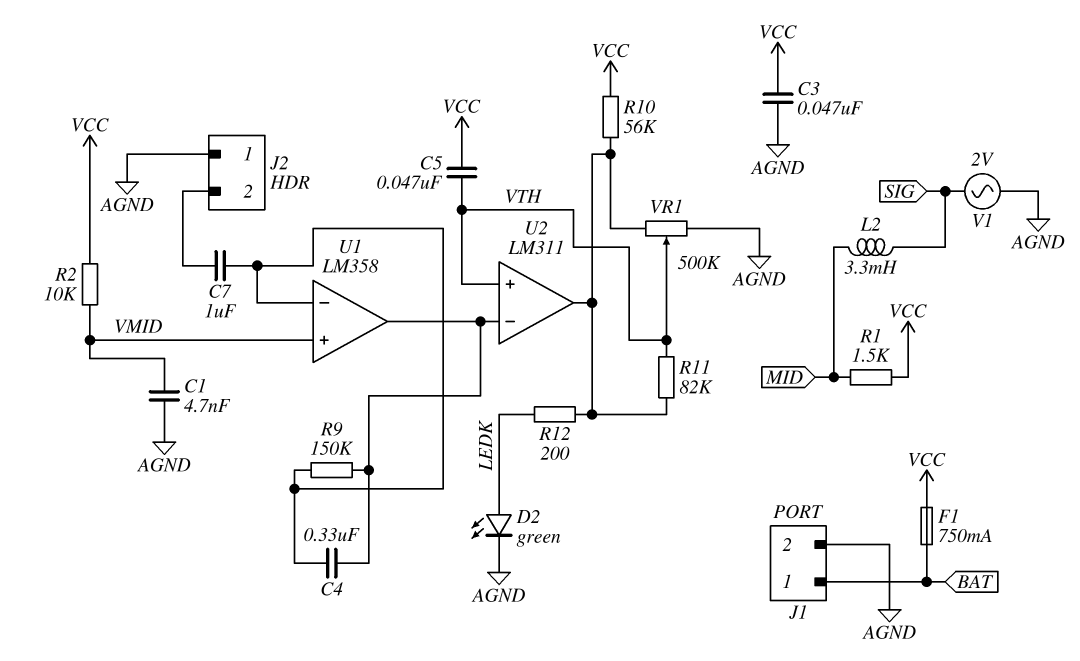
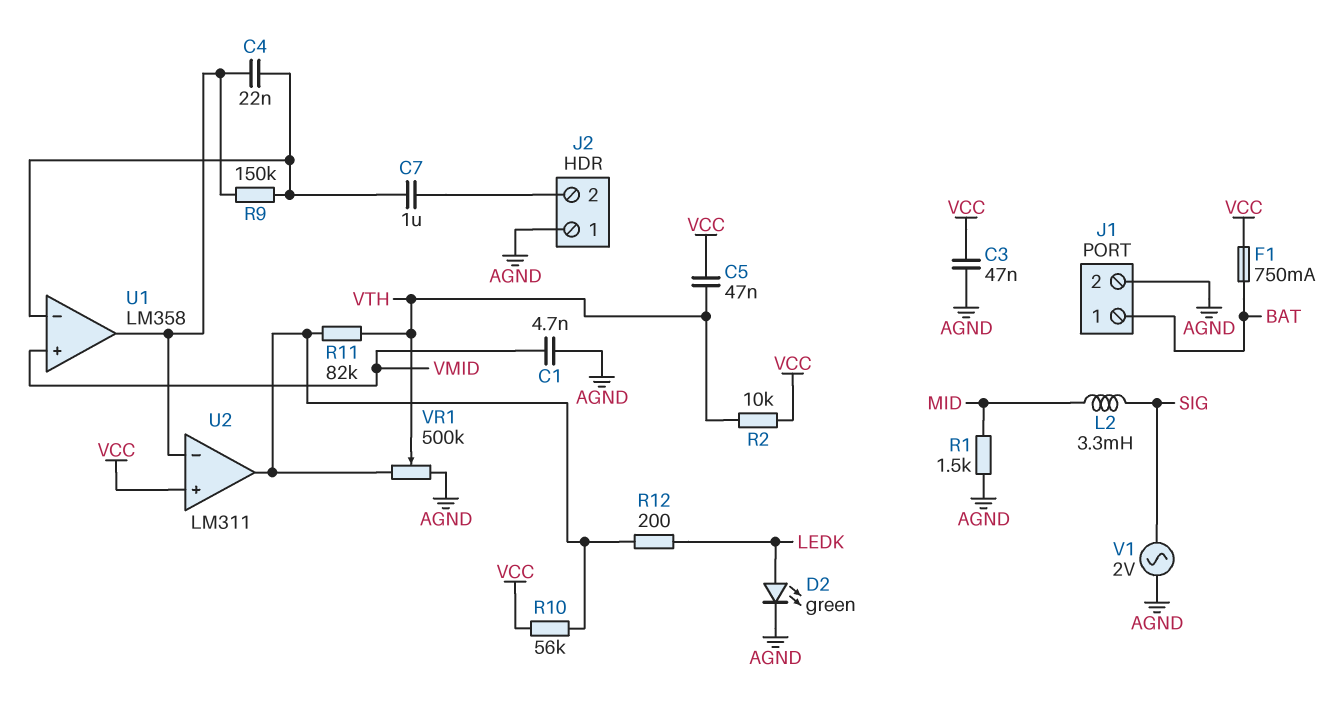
C4: 330nF (U1/in-, U1/out) -> 22nF (U1/in-, U1/out)
R1: 1.5k (MID, VCC) -> 1.5k (AGND, MID)
R2: 10k (VCC, VMID) -> 10k (VCC, VTH)
U2 pin in+: VTH -> VCC

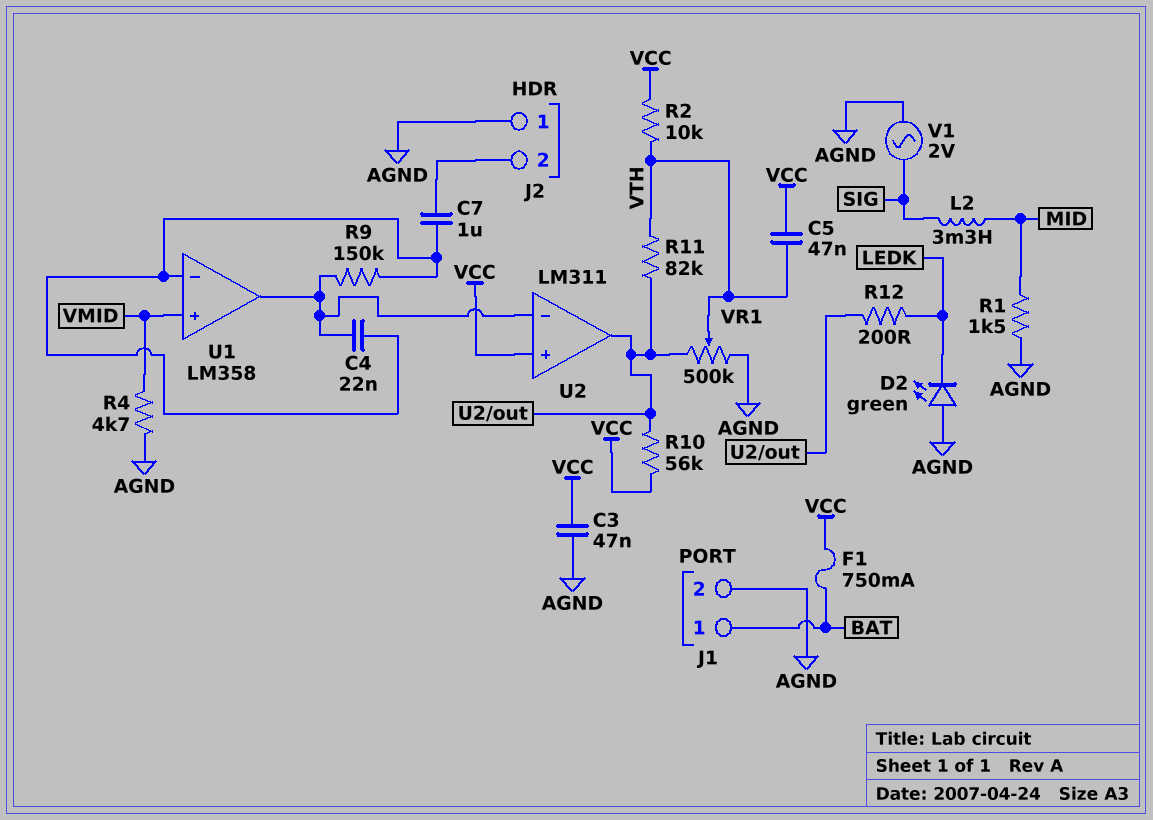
C1: 4.7nF (AGND, VMID) -> none
D2: LED green (A LEDK, K AGND) -> LED green (A AGND, K LEDK)
R4: none -> 4.7k (AGND, VMID)

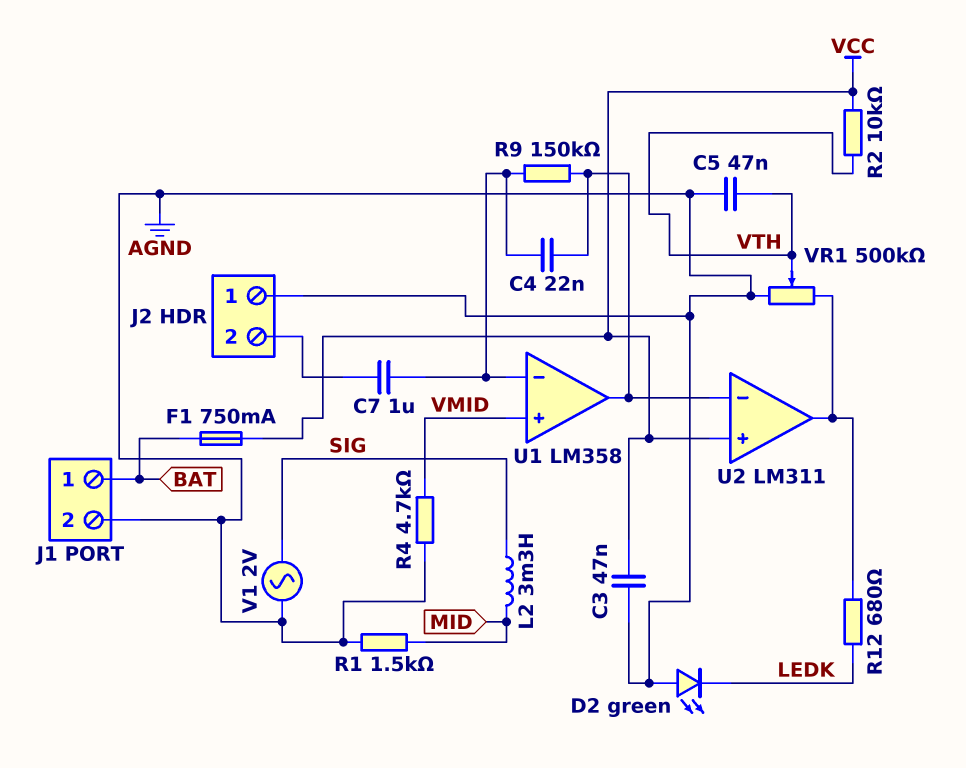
C5: 47nF (VCC, VTH) -> 47nF (AGND, VTH)
R10: 56k (U2/out, VCC) -> none
R11: 82k (U2/out, VTH) -> none
R12: 200 (LEDK, U2/out) -> 680 (LEDK, U2/out)

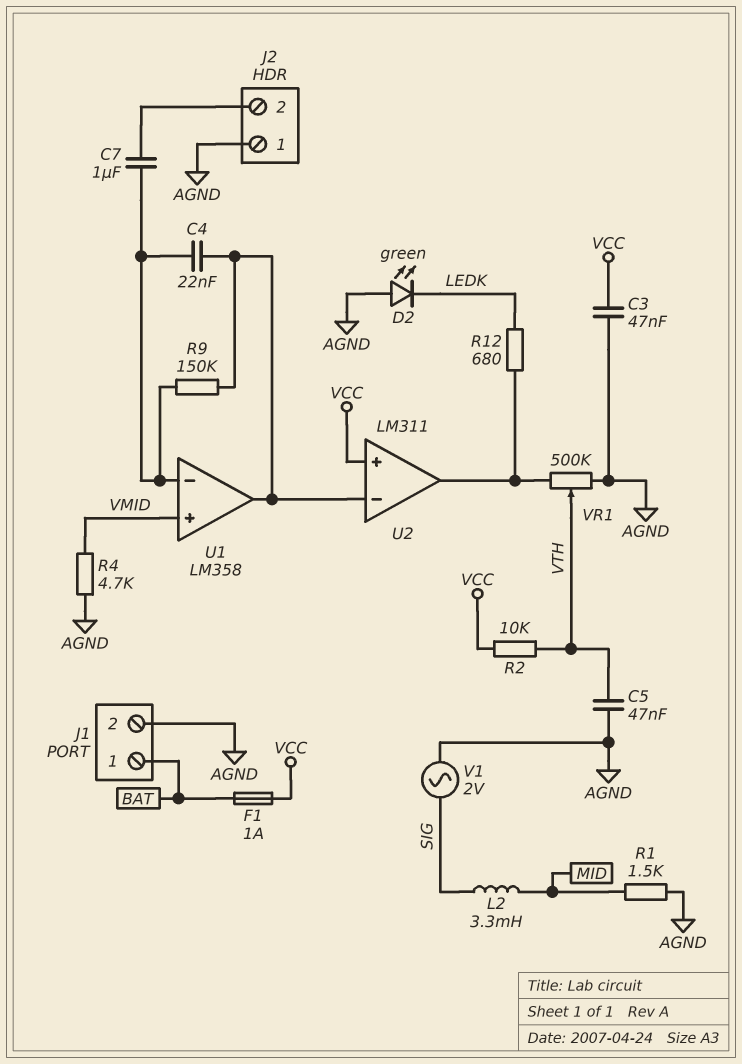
F1: 750mA (BAT, VCC) -> 1A (BAT, VCC)

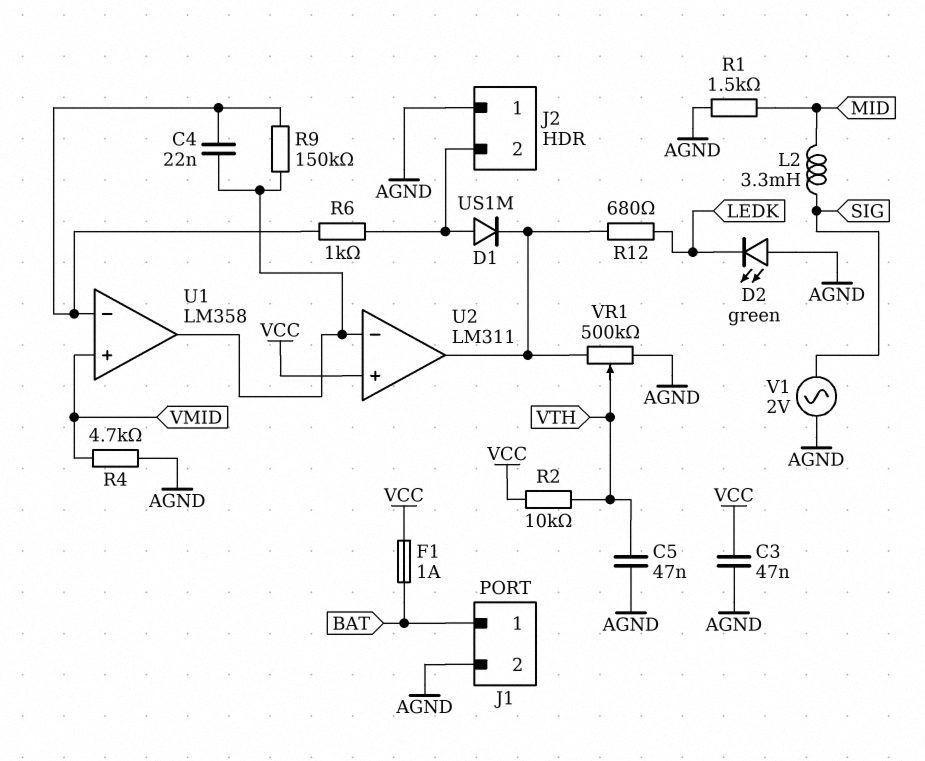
C7: 1uF (J2/2, U1/in-) -> none
D1: none -> diode US1M (A J2/2, K U2/out)
R6: none -> 1k (J2/2, U1/in-)

